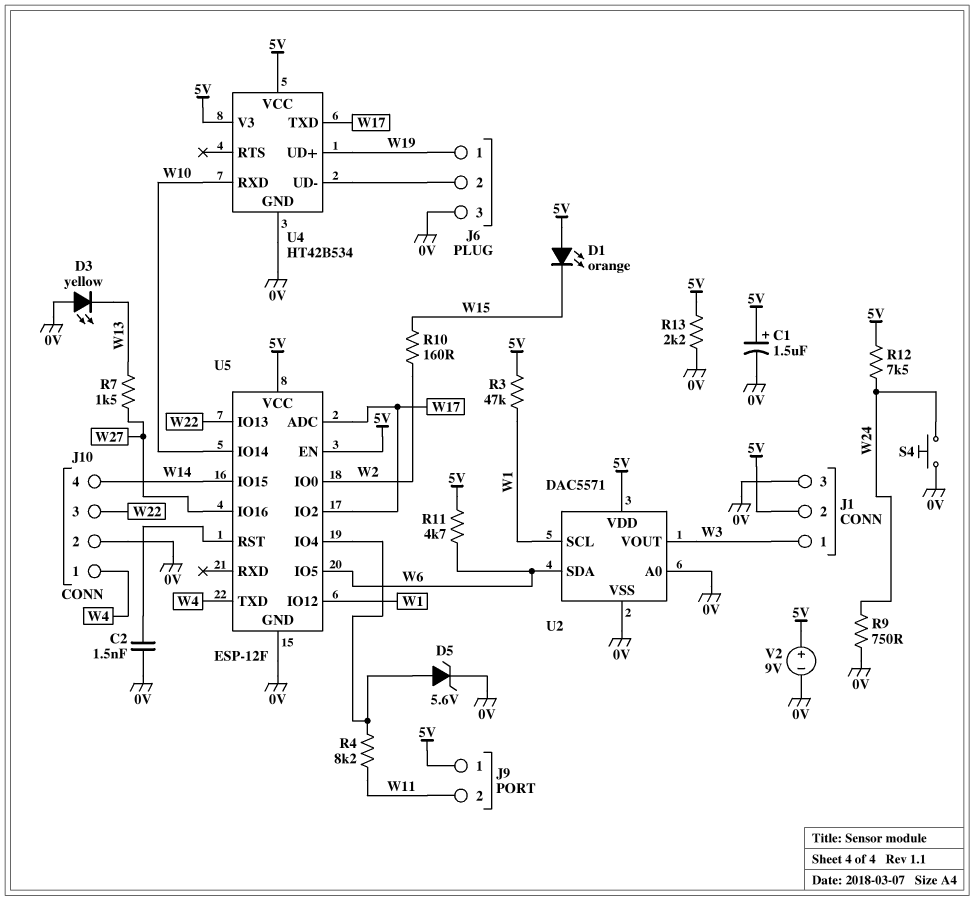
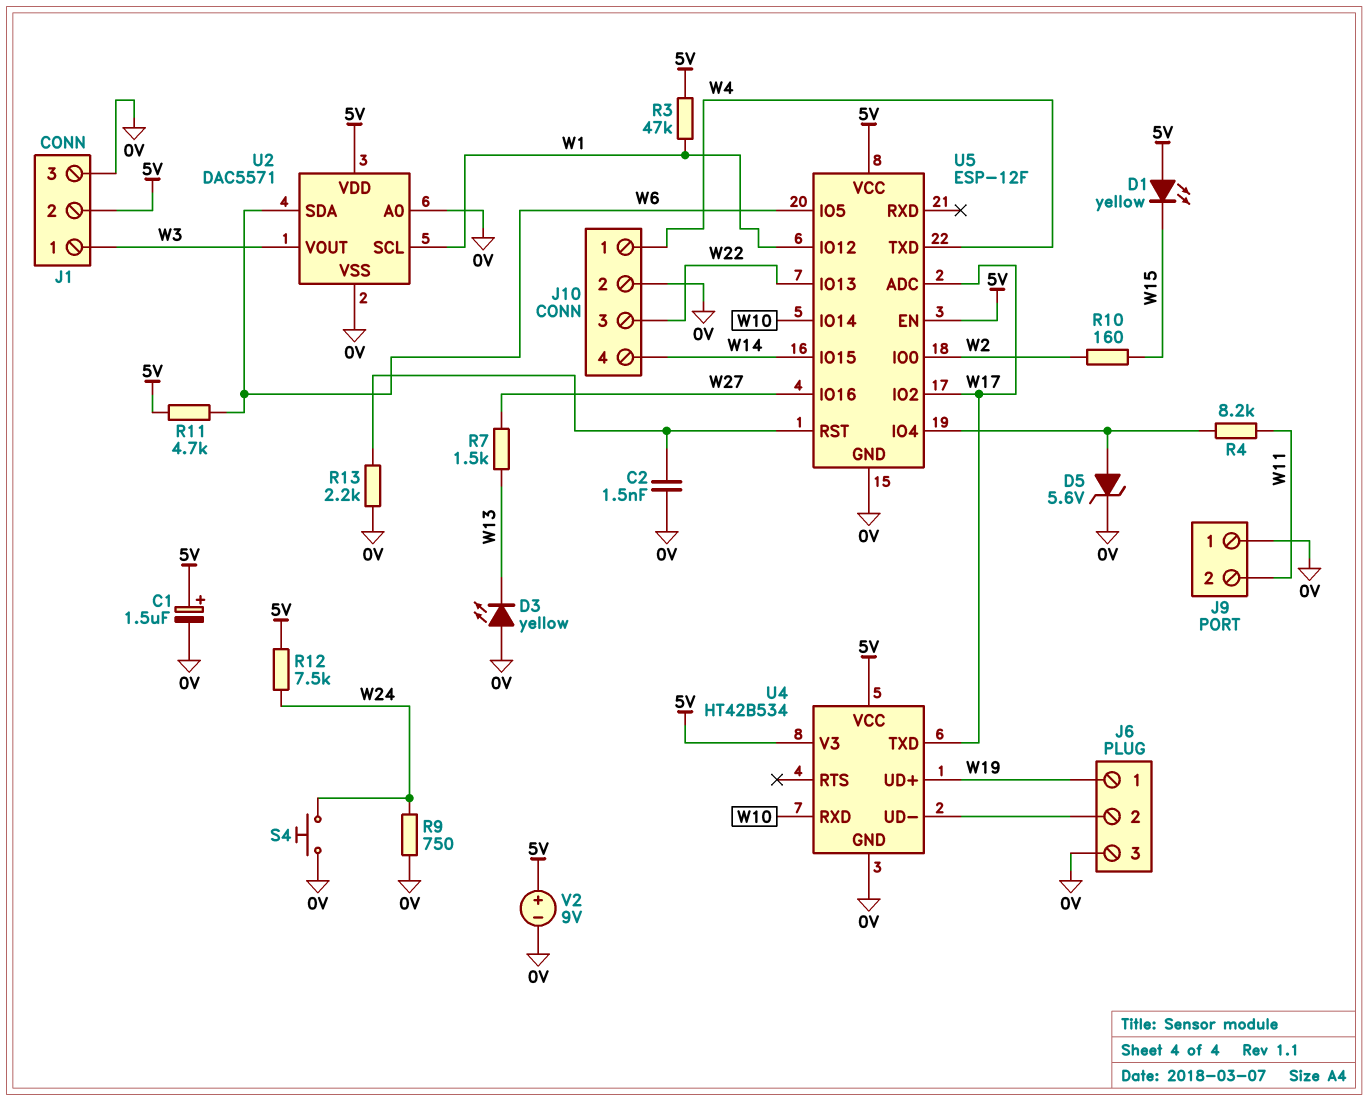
D1: LED orange (A 5V, K W15) -> LED yellow (A 5V, K W15)
J9 pin 1: 5V -> 0V
R13: 2.2k (0V, 5V) -> 2.2k (0V, U5/RST)

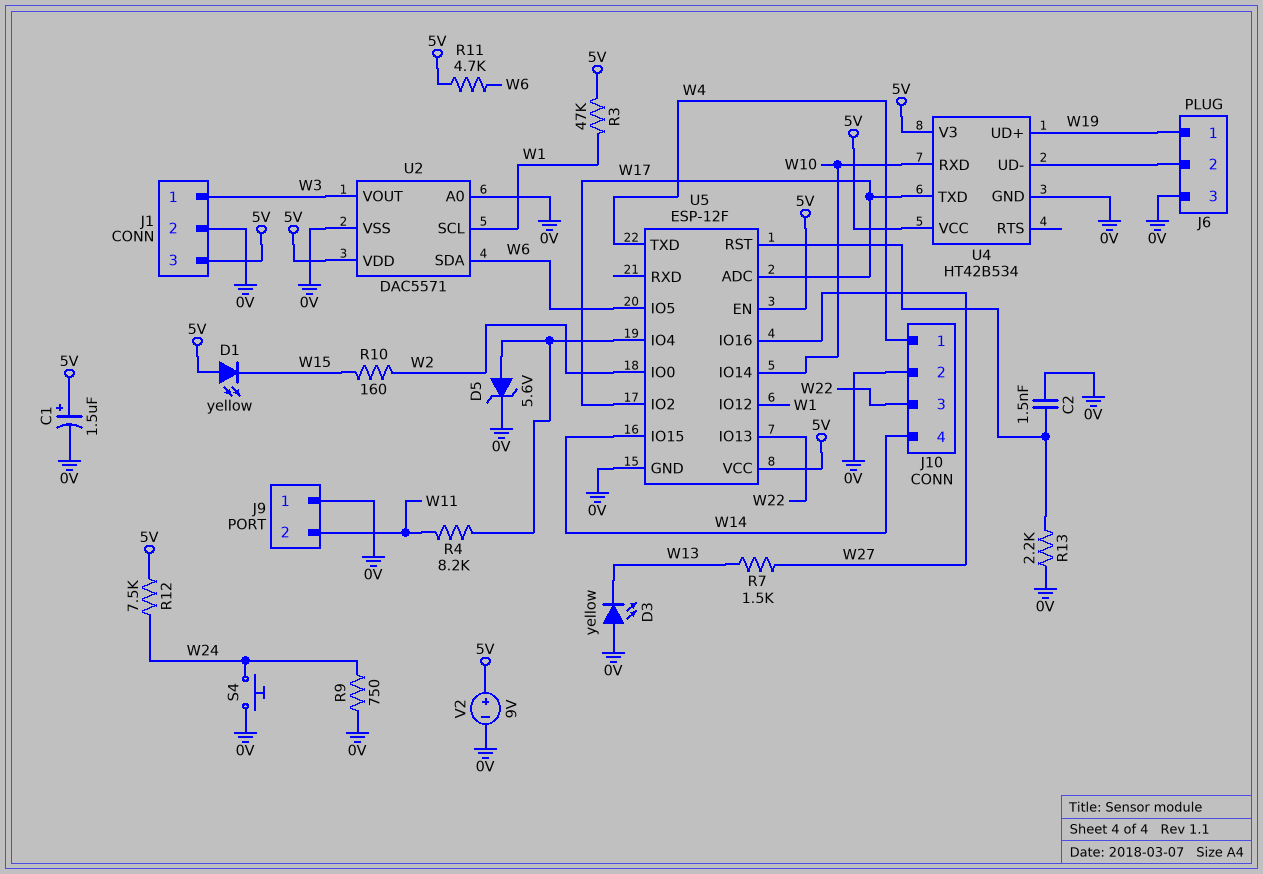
J1 pin 2: 5V -> 0V
J1 pin 3: 0V -> 5V

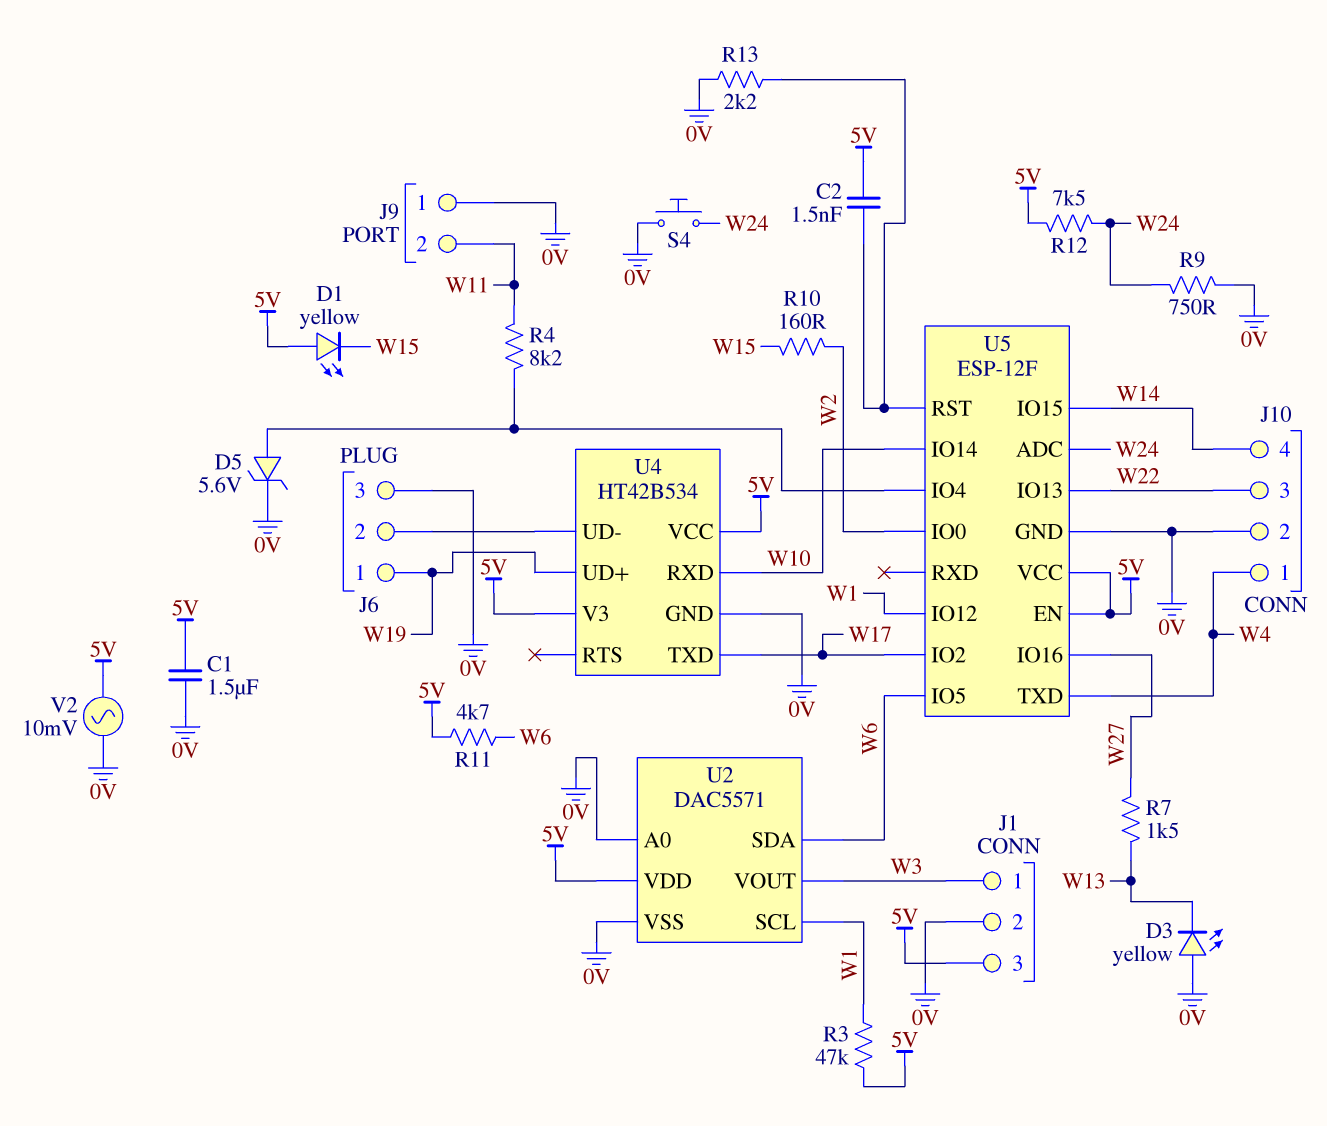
C1: 1.5uF (plus 5V, minus 0V) -> 1.5uF (0V, 5V)
C2: 1.5nF (0V, U5/RST) -> 1.5nF (5V, U5/RST)
U5 pin ADC: W17 -> W24
V2: 9V (plus 5V, minus 0V) -> AC 10mV (0V, 5V)

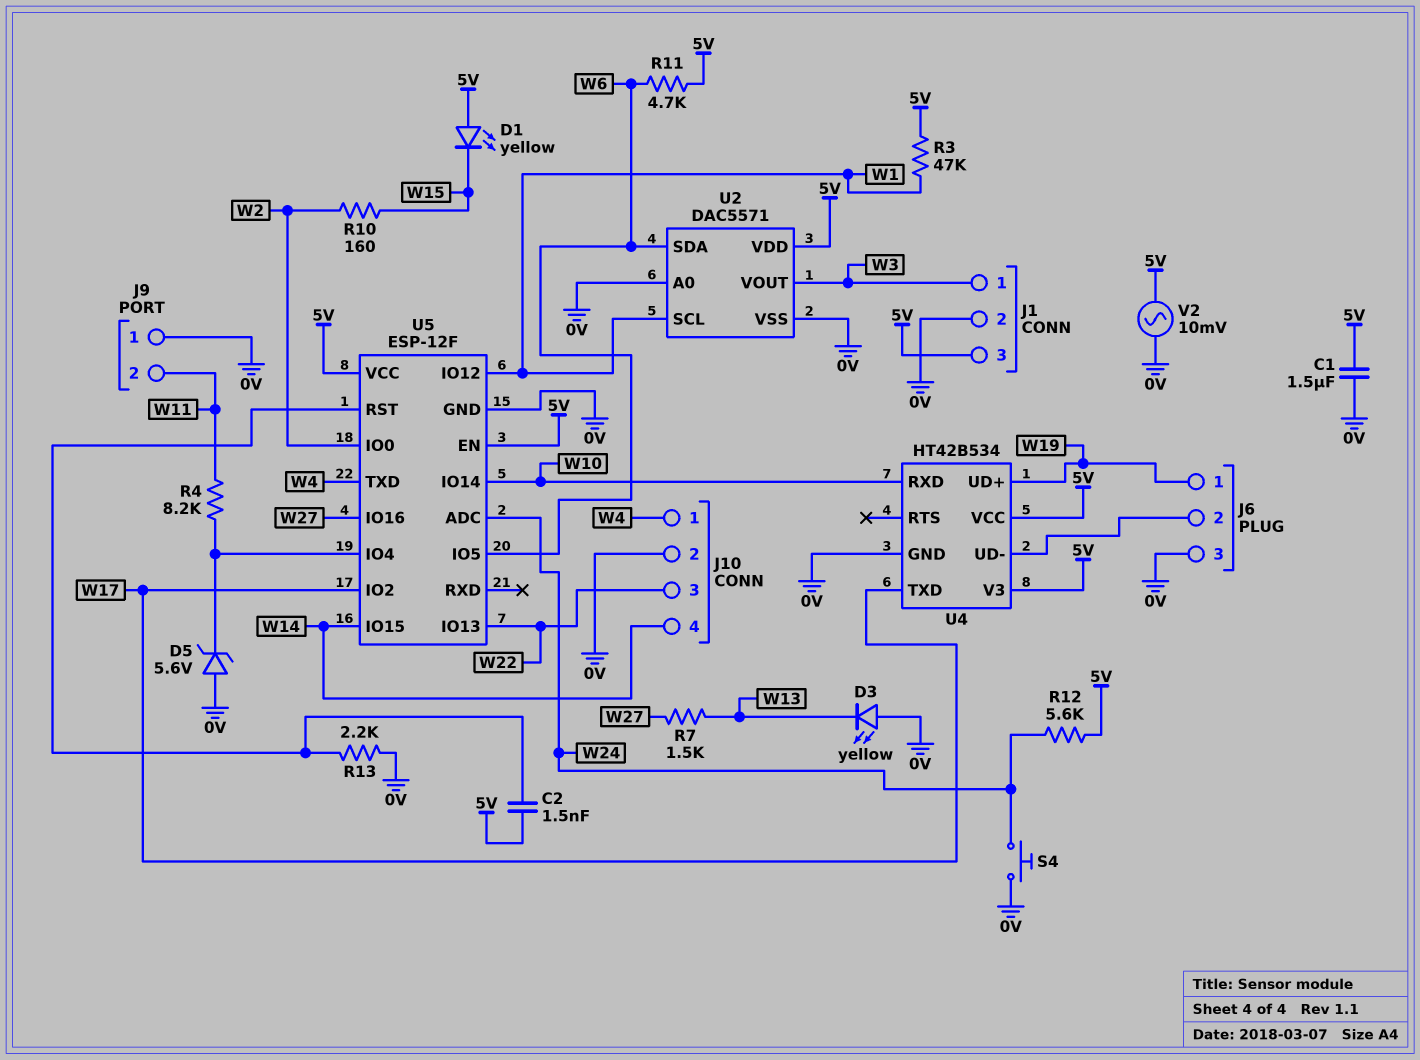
D5: zener 5.6V (A U5/IO4, K 0V) -> zener 5.6V (A 0V, K U5/IO4)
R9: 750 (0V, W24) -> none
R12: 7.5k (5V, W24) -> 5.6k (5V, W24)

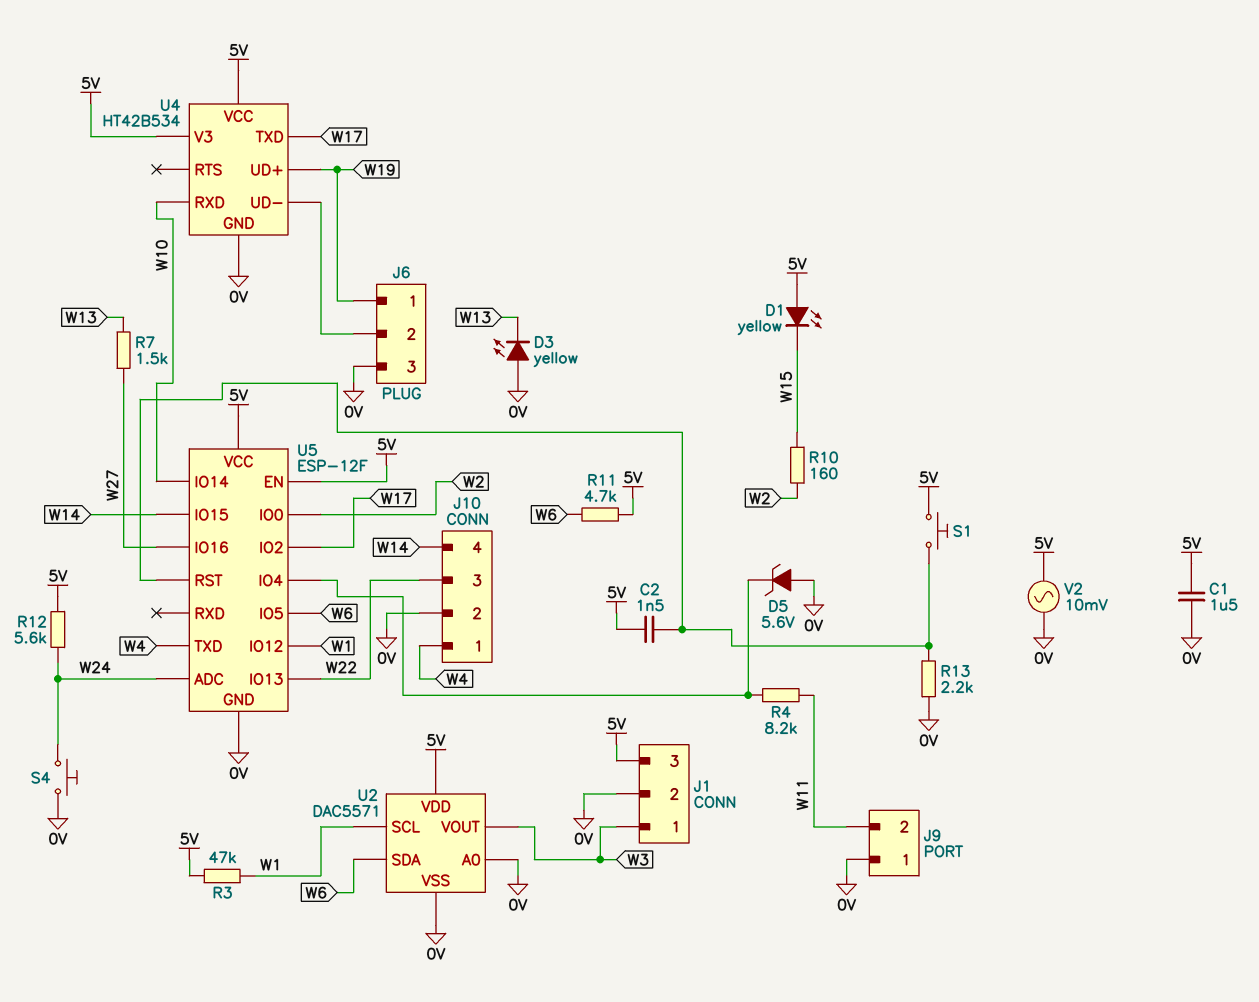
S1: none -> button (5V, U5/RST)

